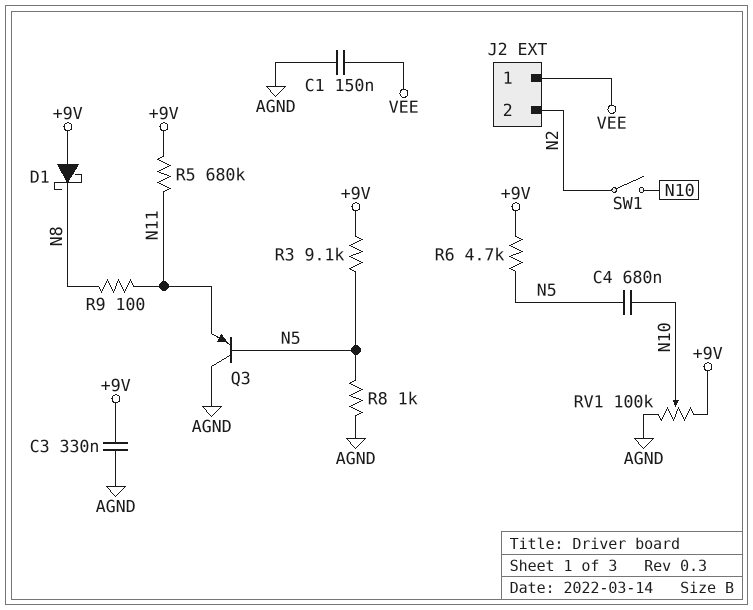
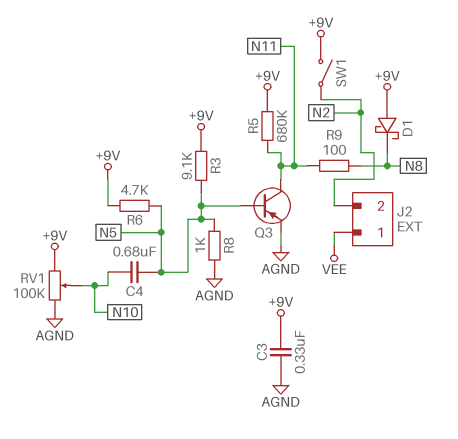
C1: 150nF (AGND, VEE) -> none
Q3: PNP (B N5, C AGND, E N11) -> PNP (B N5, C N11, E AGND)
SW1: switch (N2, N10) -> switch (+9V, N2)

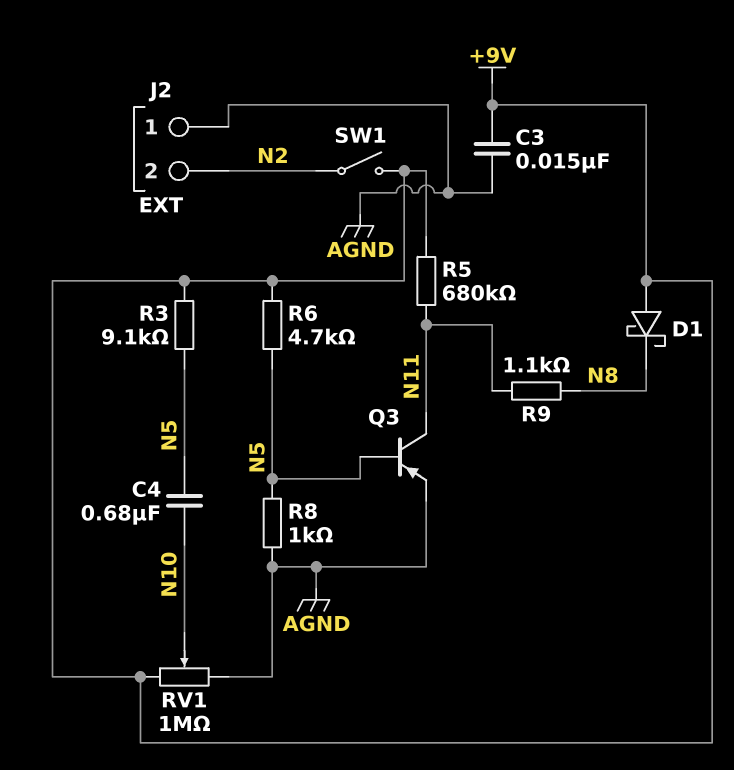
C3: 330nF (+9V, AGND) -> 15nF (+9V, AGND)
J2 pin 1: VEE -> AGND
R9: 100 (N8, N11) -> 1.1k (N8, N11)
RV1: 100k (+9V, AGND, wiper N10) -> 1M (+9V, AGND, wiper N10)

